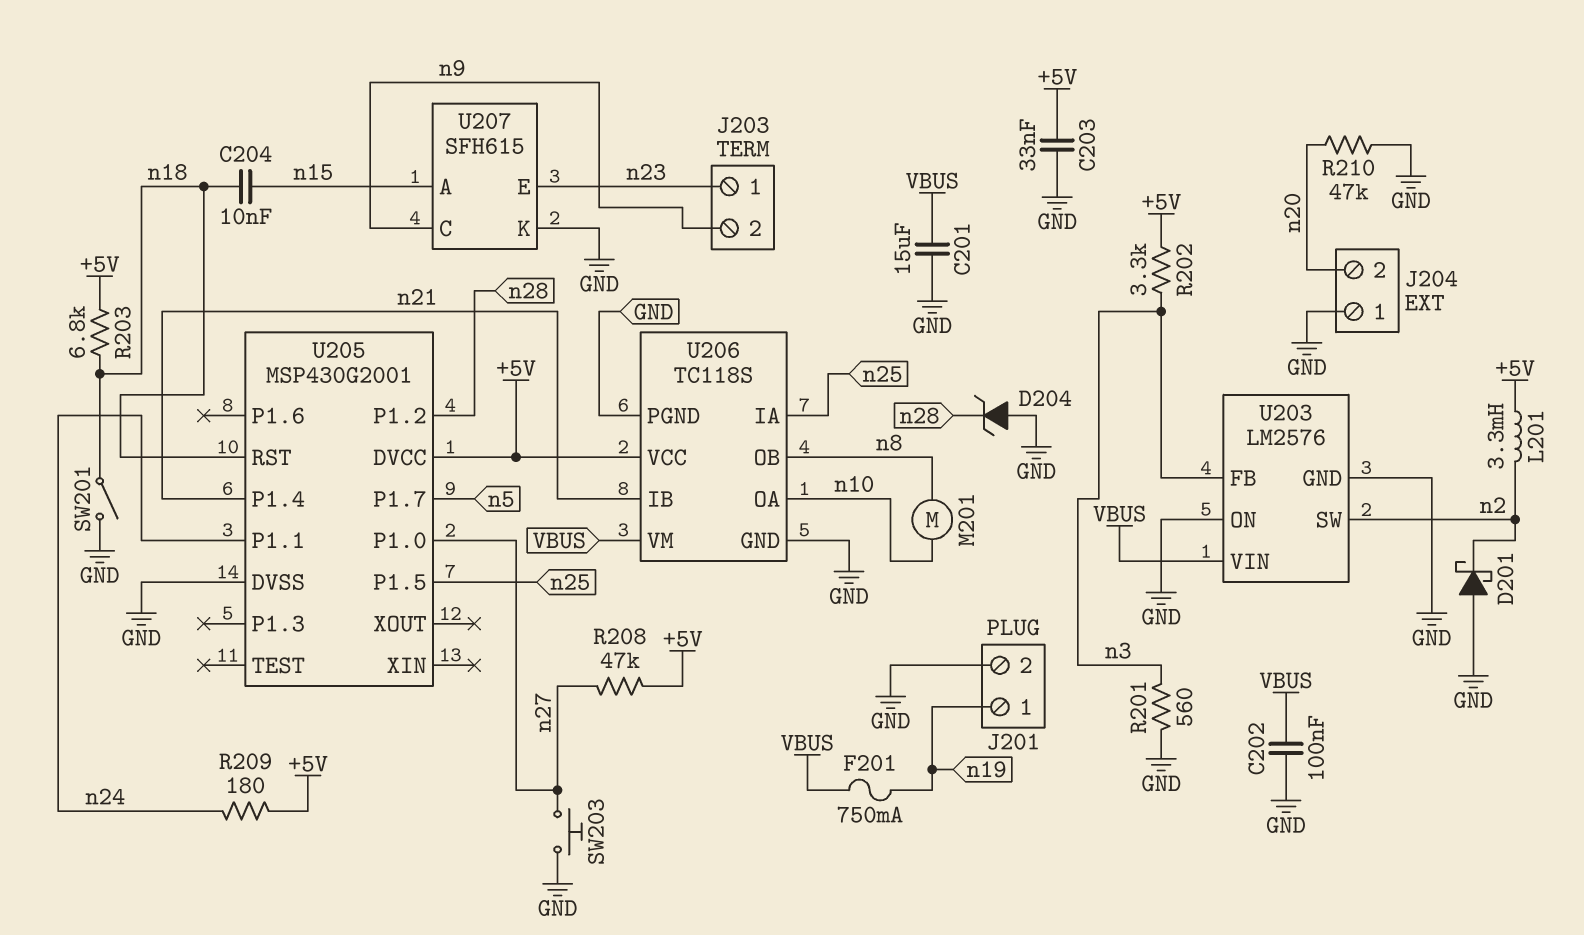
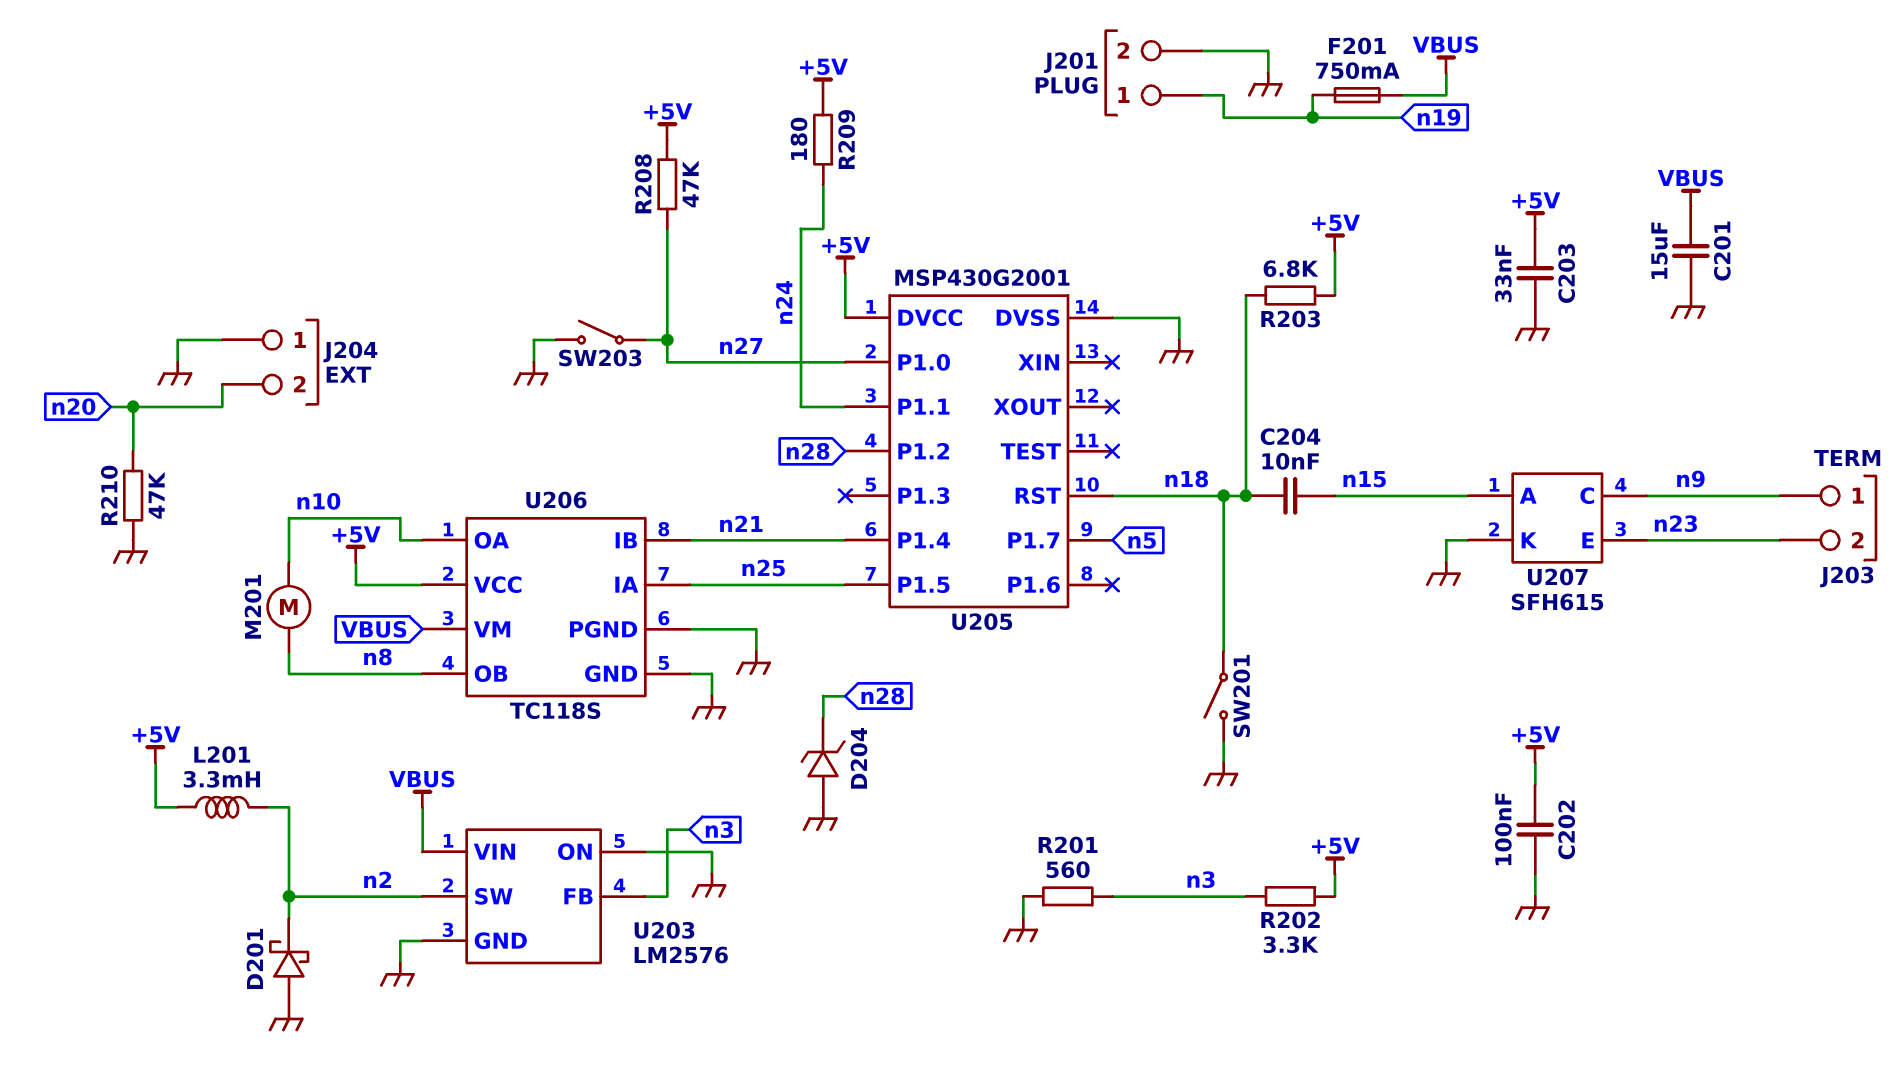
C202: 100nF (GND, VBUS) -> 100nF (+5V, GND)
J203 pin 1: n23 -> n9
J203 pin 2: n9 -> n23
SW203: button (GND, n27) -> switch (GND, n27)

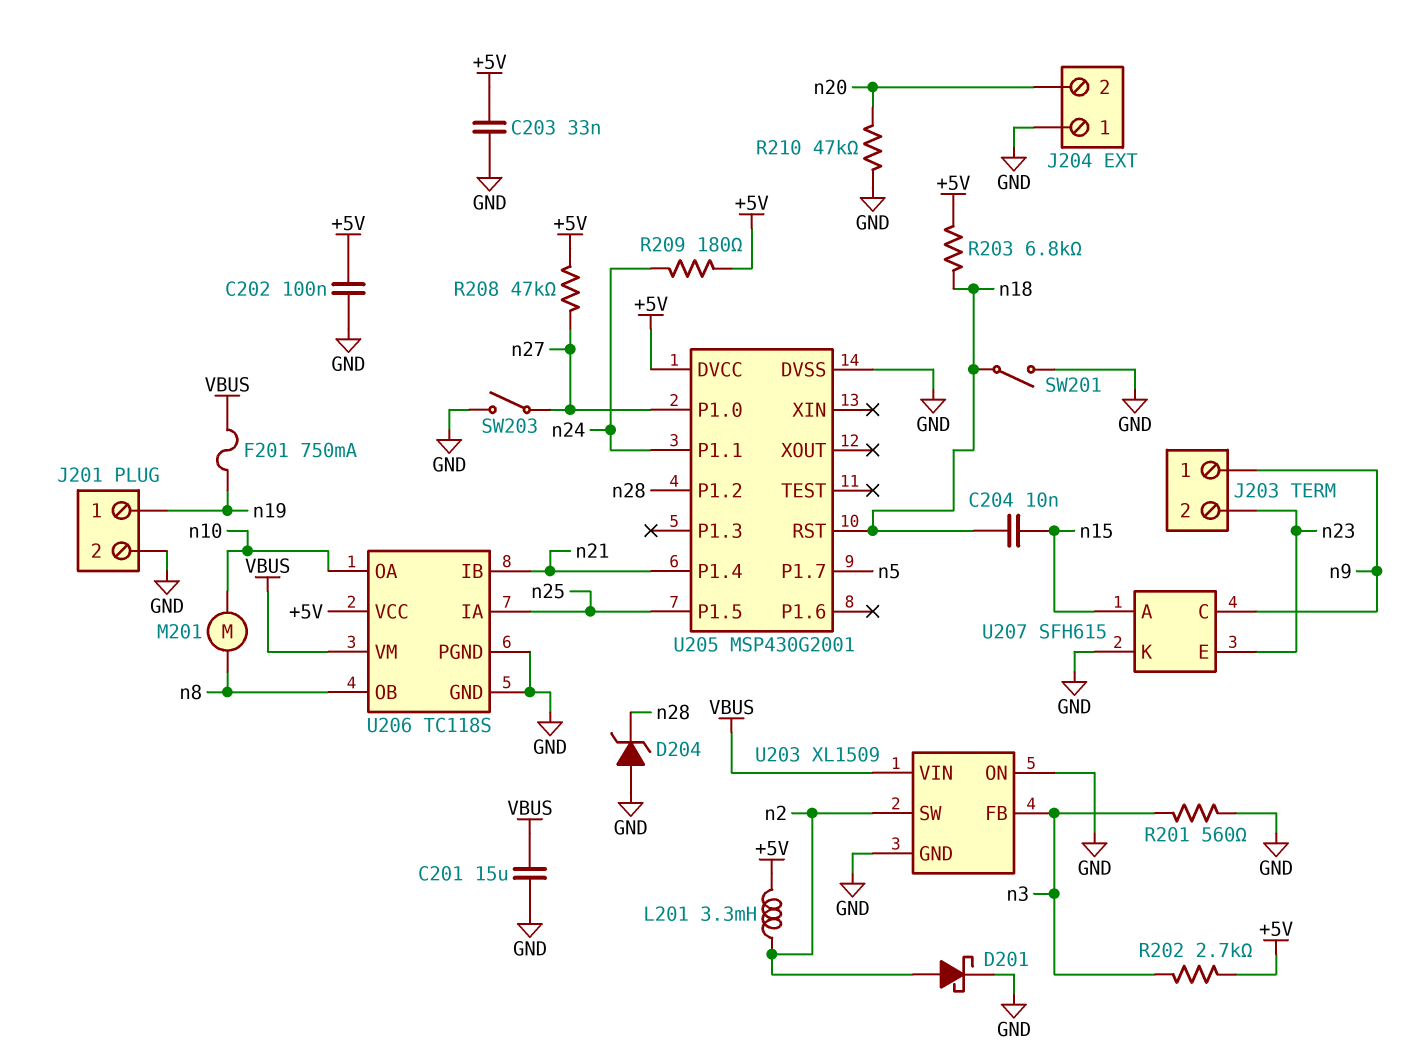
D201: schottky (A GND, K n2) -> schottky (A n2, K GND)
R202: 3.3k (+5V, n3) -> 2.7k (+5V, n3)
U203: LM2576 -> XL1509

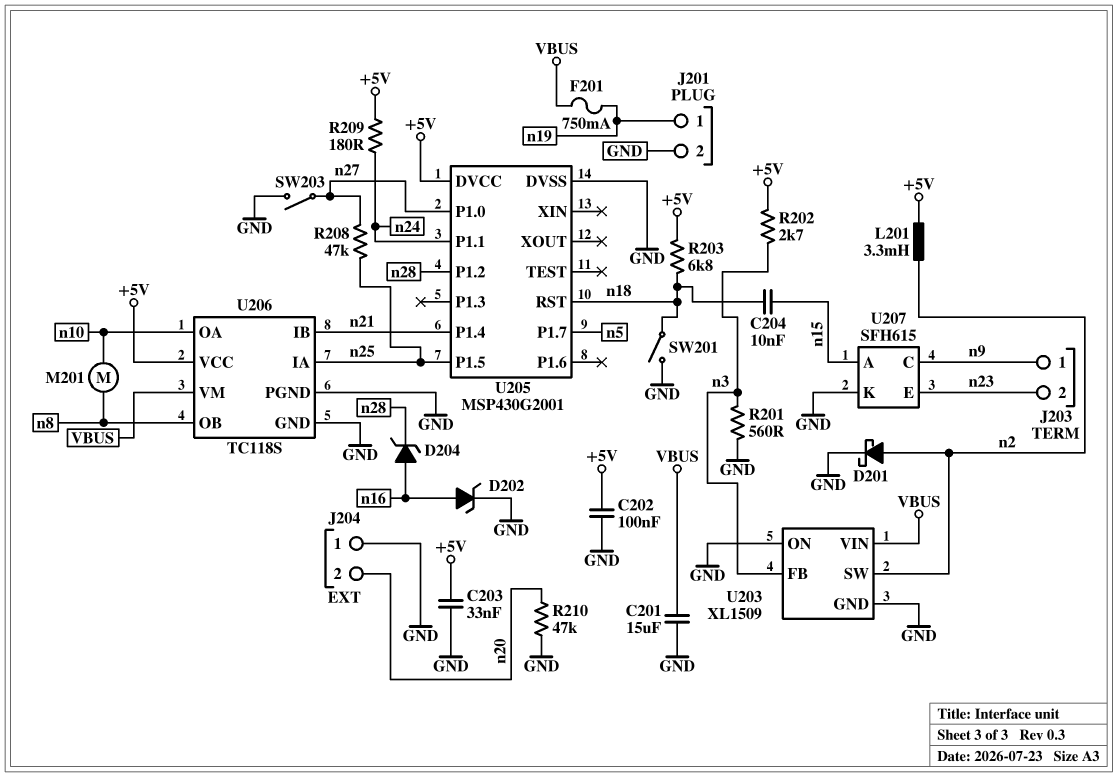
D202: none -> zener (A n16, K GND)
D204: zener (A GND, K n28) -> zener (A n16, K n28)
R208: 47k (+5V, n27) -> 47k (n25, n27)

